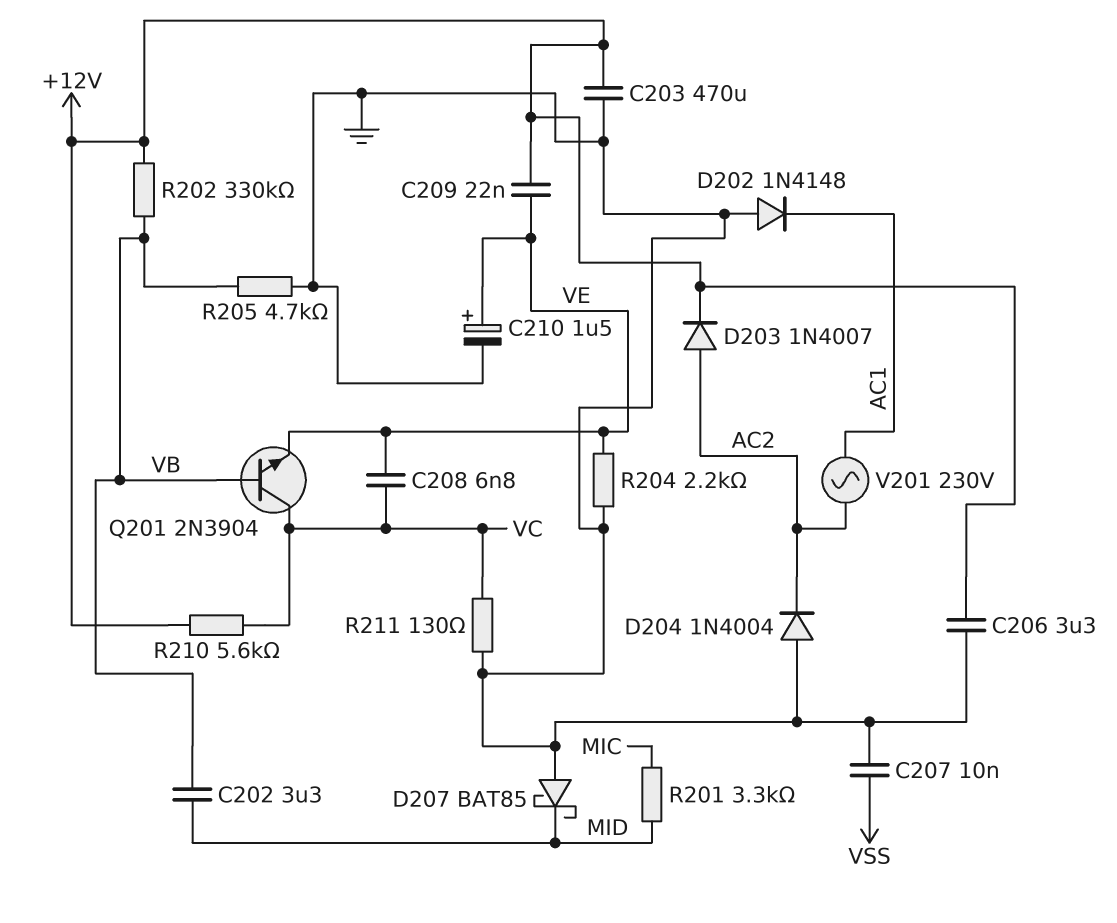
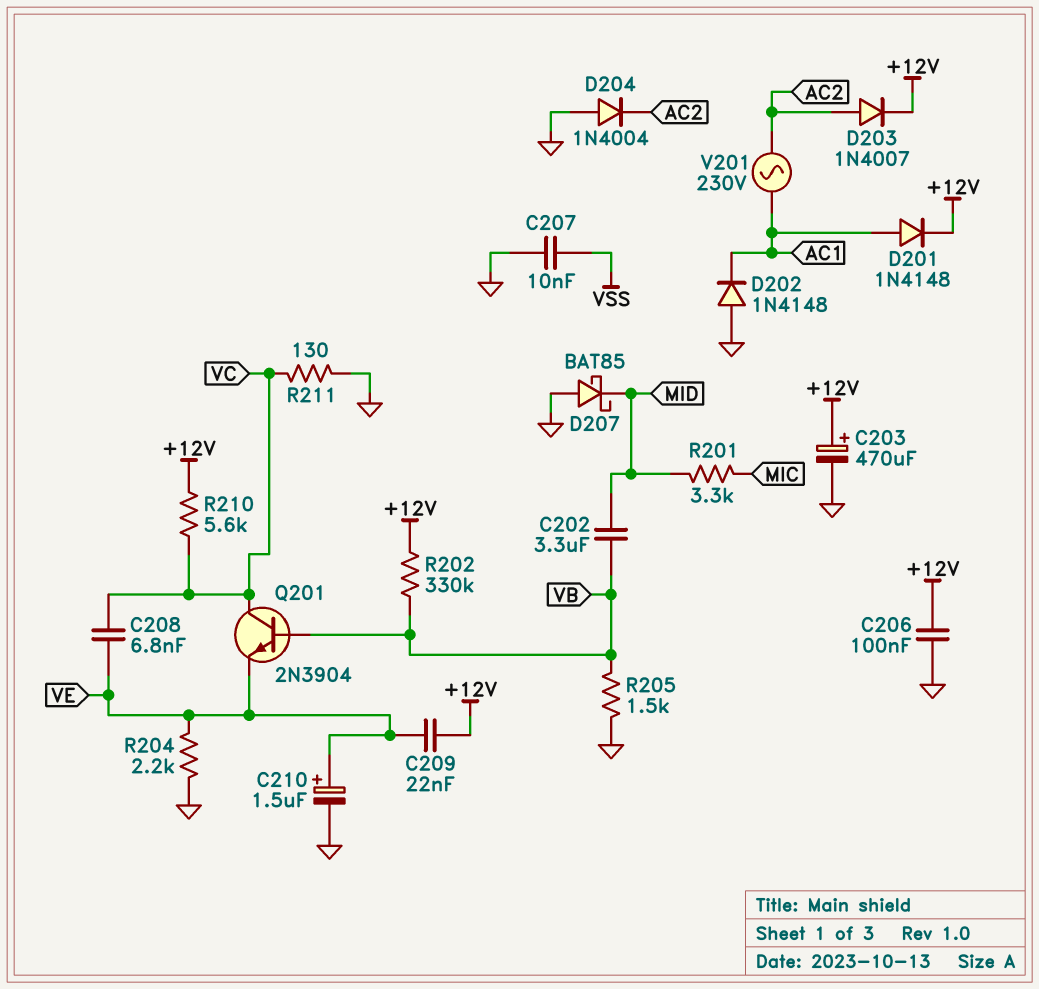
C203: 470uF (+12V, GND) -> 470uF (plus +12V, minus GND)
C206: 3.3uF (+12V, GND) -> 100nF (+12V, GND)
D201: none -> diode 1N4148 (A AC1, K +12V)
R205: 4.7k (GND, VB) -> 1.5k (GND, VB)

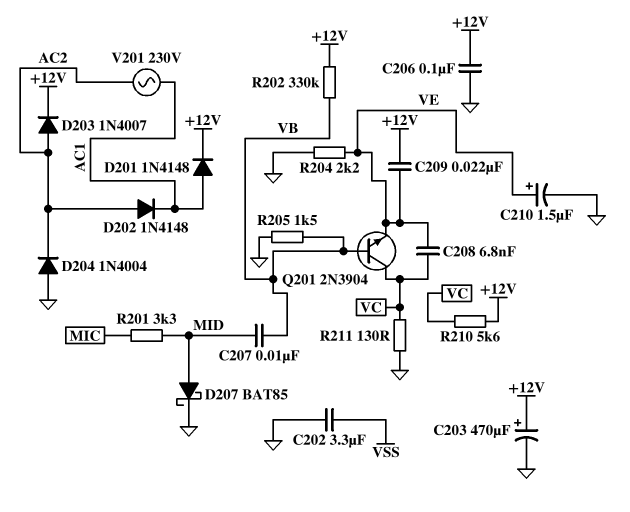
C202: 3.3uF (MID, VB) -> 3.3uF (GND, VSS)
C207: 10nF (GND, VSS) -> 10nF (MID, VB)
D202: diode 1N4148 (A GND, K AC1) -> diode 1N4148 (A AC2, K AC1)
D207: schottky BAT85 (A GND, K MID) -> schottky BAT85 (A MID, K GND)

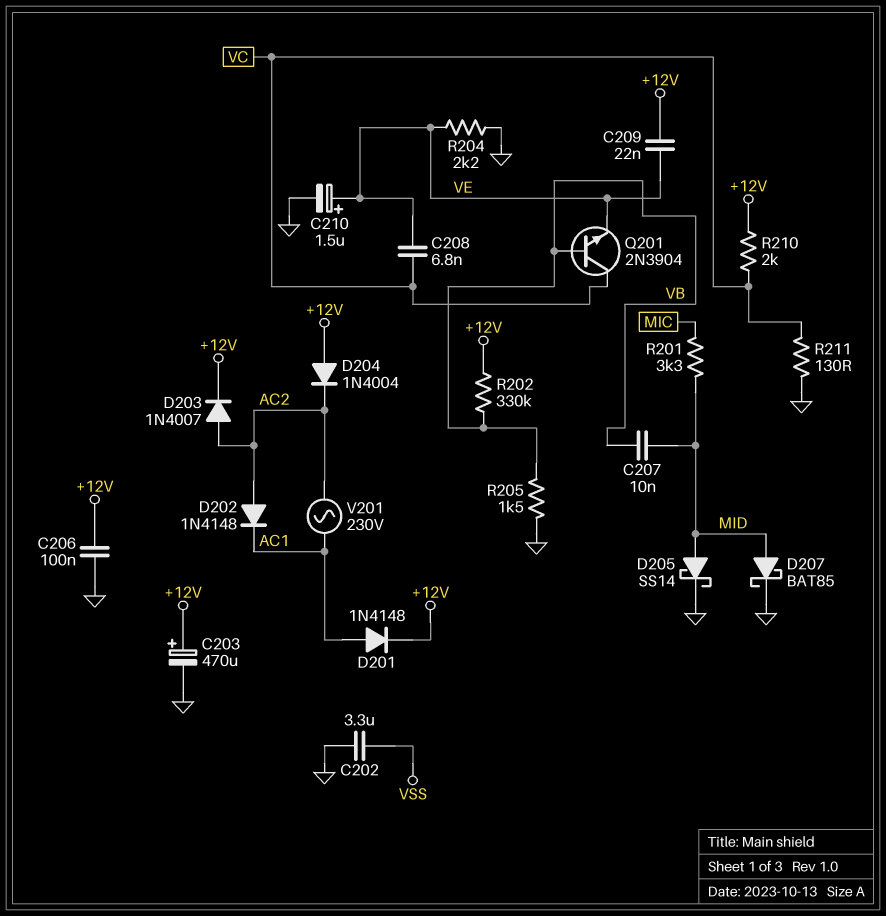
D204: diode 1N4004 (A GND, K AC2) -> diode 1N4004 (A +12V, K AC2)
D205: none -> schottky SS14 (A MID, K GND)
R210: 5.6k (+12V, VC) -> 2k (+12V, VC)

